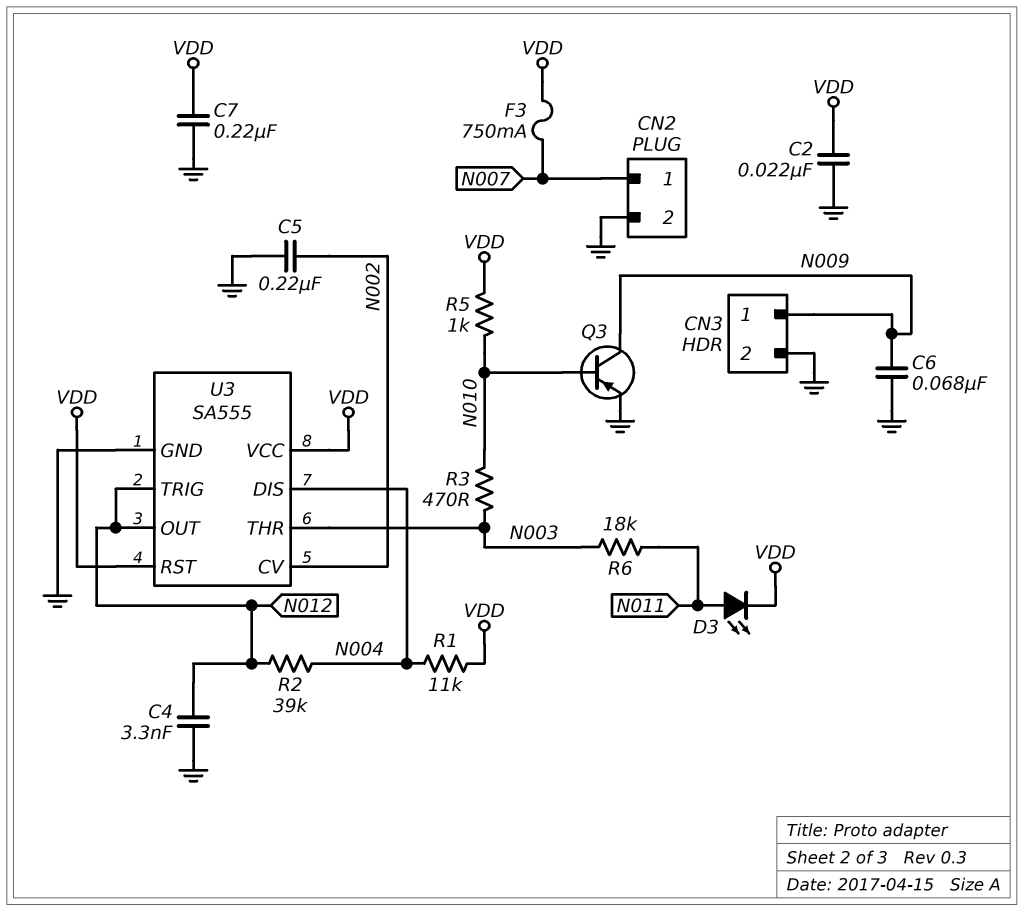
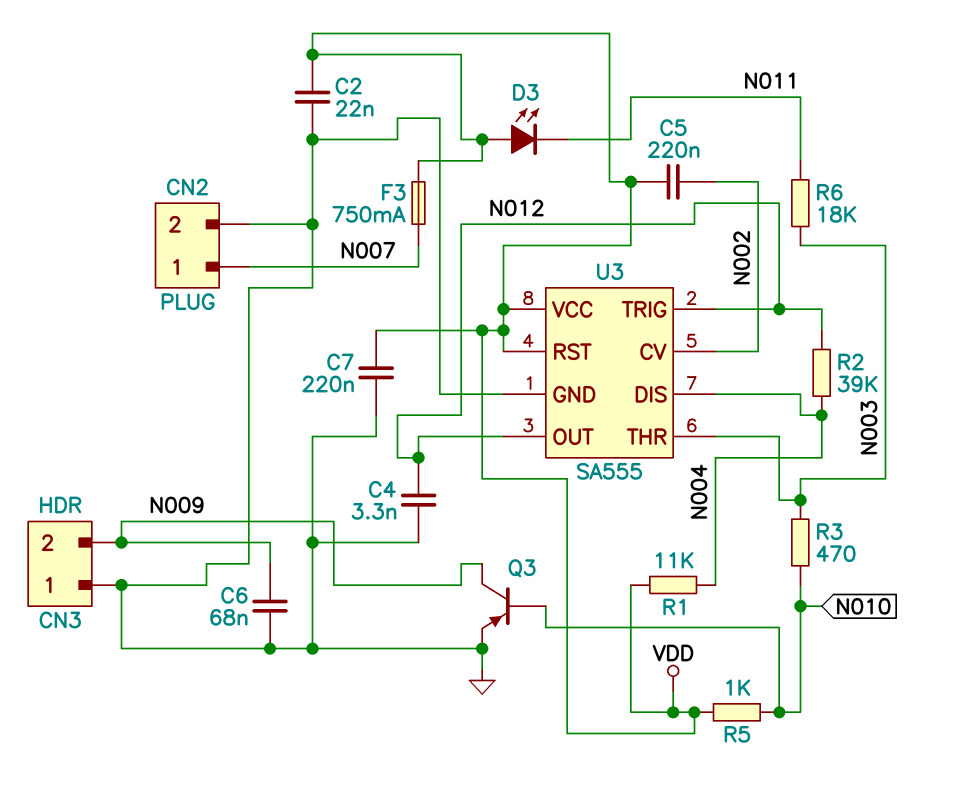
C5: 220nF (GND, N002) -> 220nF (N002, VDD)
CN3 pin 1: N009 -> GND
CN3 pin 2: GND -> N009
D3: LED (A N011, K VDD) -> LED (A VDD, K N011)

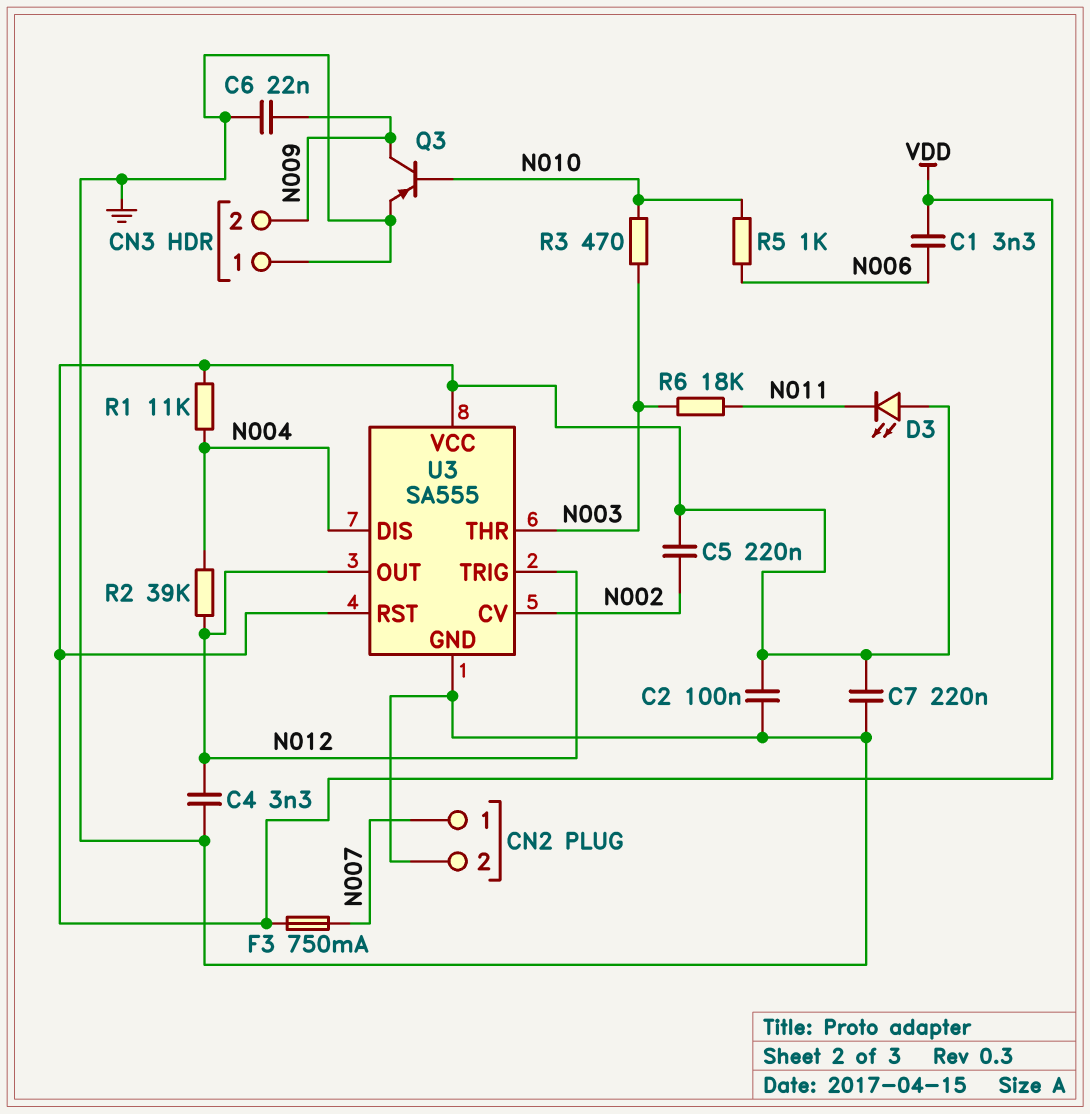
C1: none -> 3.3nF (N006, VDD)
C2: 22nF (GND, VDD) -> 100nF (GND, VDD)
C6: 68nF (GND, N009) -> 22nF (GND, N009)
R5: 1k (N010, VDD) -> 1k (N006, N010)

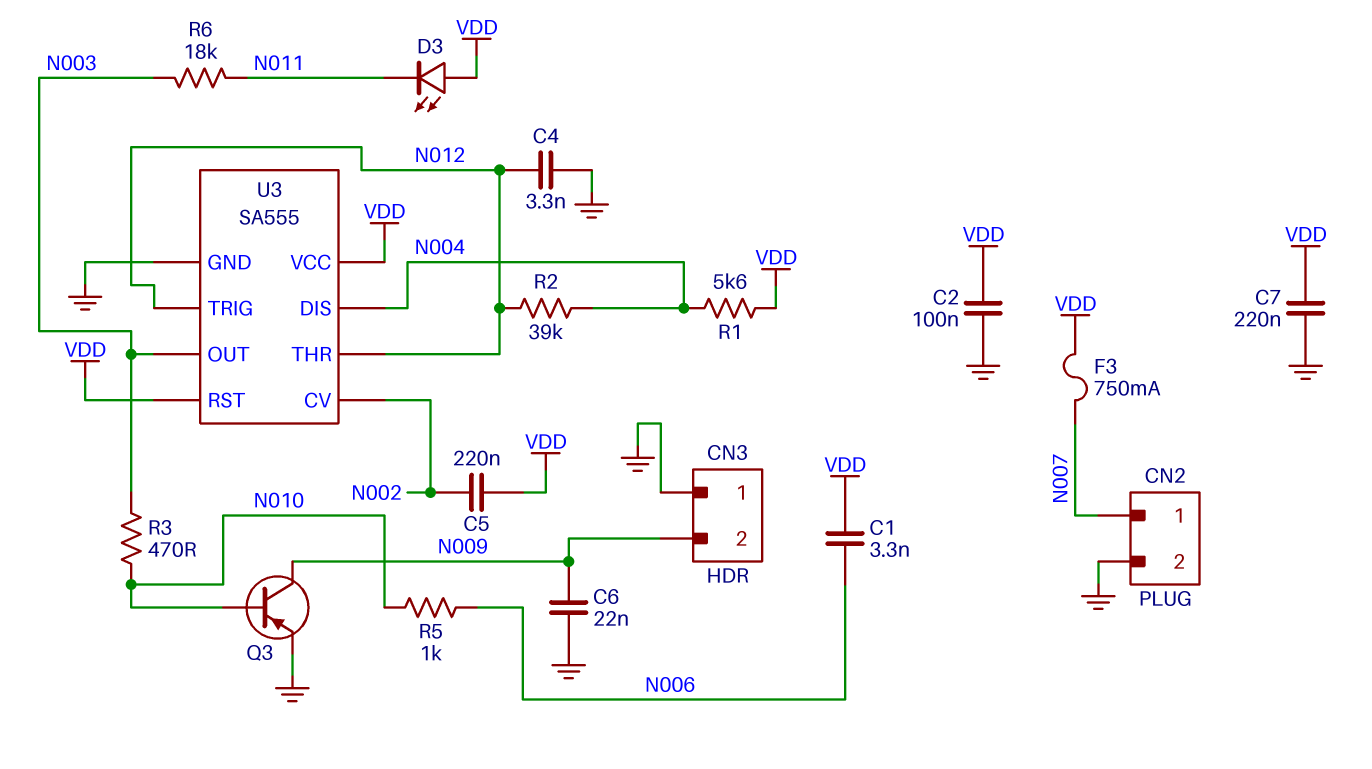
R1: 11k (N004, VDD) -> 5.6k (N004, VDD)
U3 pin OUT: N012 -> N003
U3 pin THR: N003 -> N012

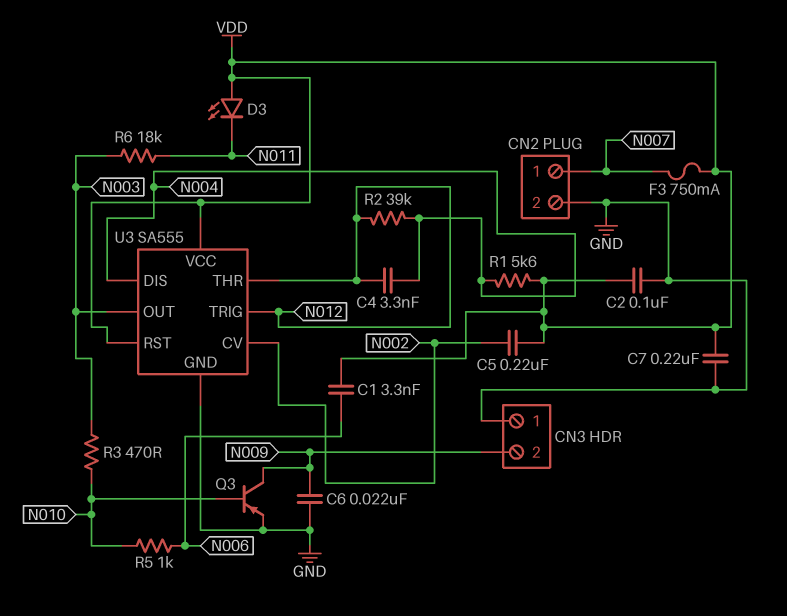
C4: 3.3nF (GND, N012) -> 3.3nF (N004, N012)

